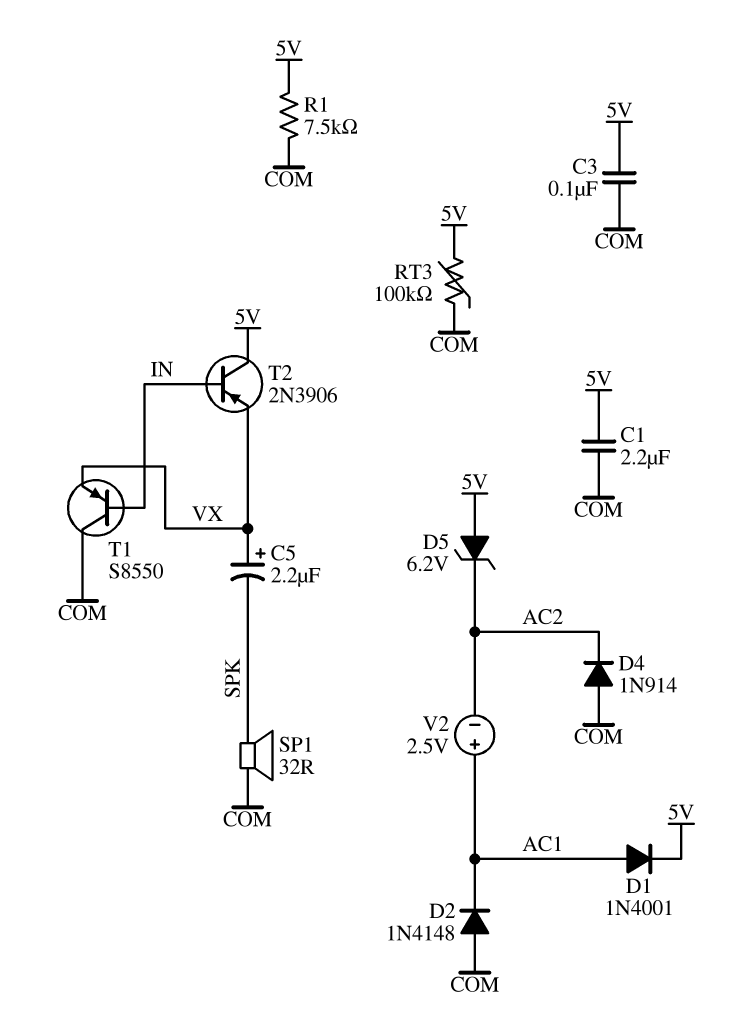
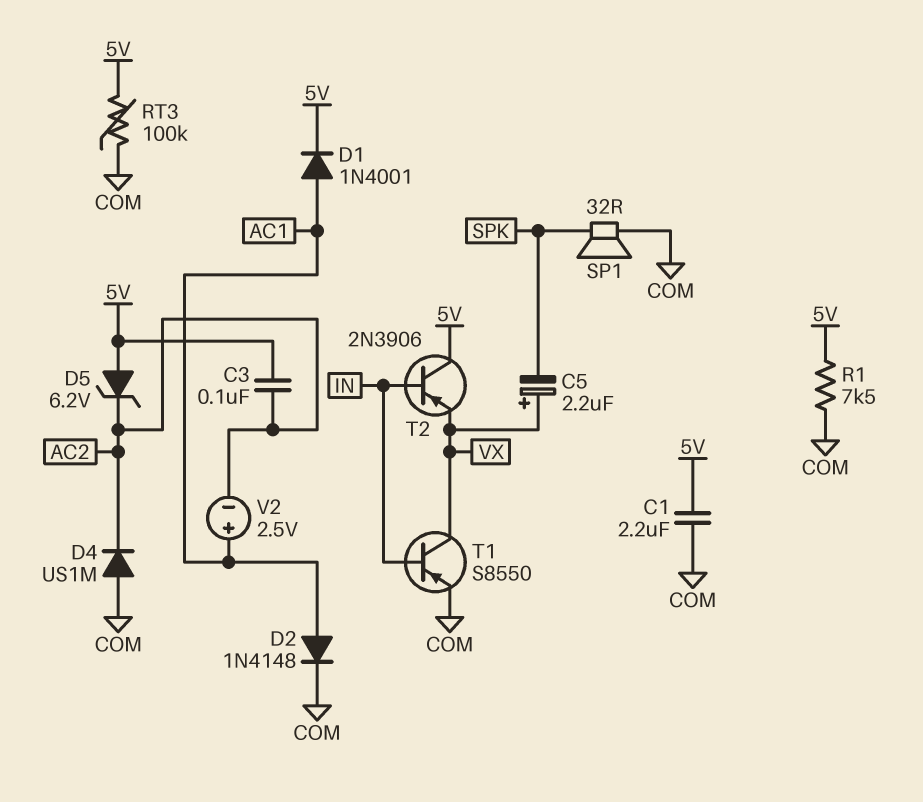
C3: 100nF (5V, COM) -> 100nF (5V, AC2)
D2: diode 1N4148 (A COM, K AC1) -> diode 1N4148 (A AC1, K COM)
D4: diode 1N914 (A COM, K AC2) -> diode US1M (A COM, K AC2)
T1: PNP S8550 (B IN, C COM, E VX) -> PNP S8550 (B IN, C VX, E COM)

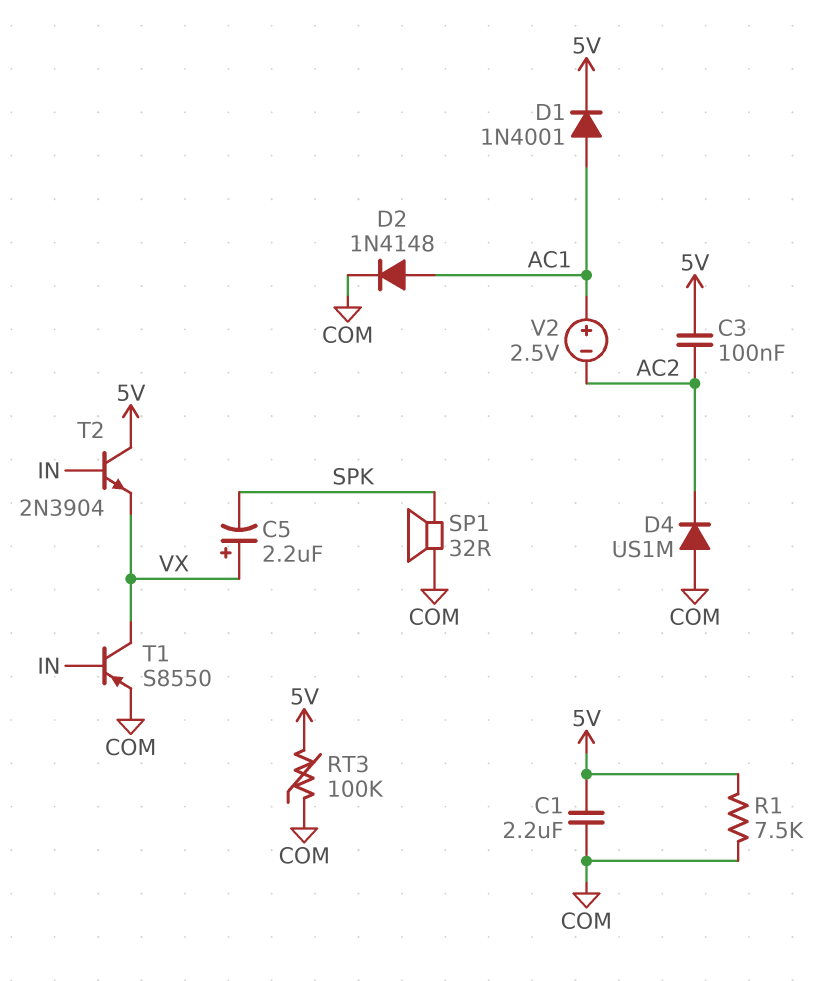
D5: zener 6.2V (A 5V, K AC2) -> none
T2: PNP 2N3906 (B IN, C 5V, E VX) -> NPN 2N3904 (B IN, C 5V, E VX)

